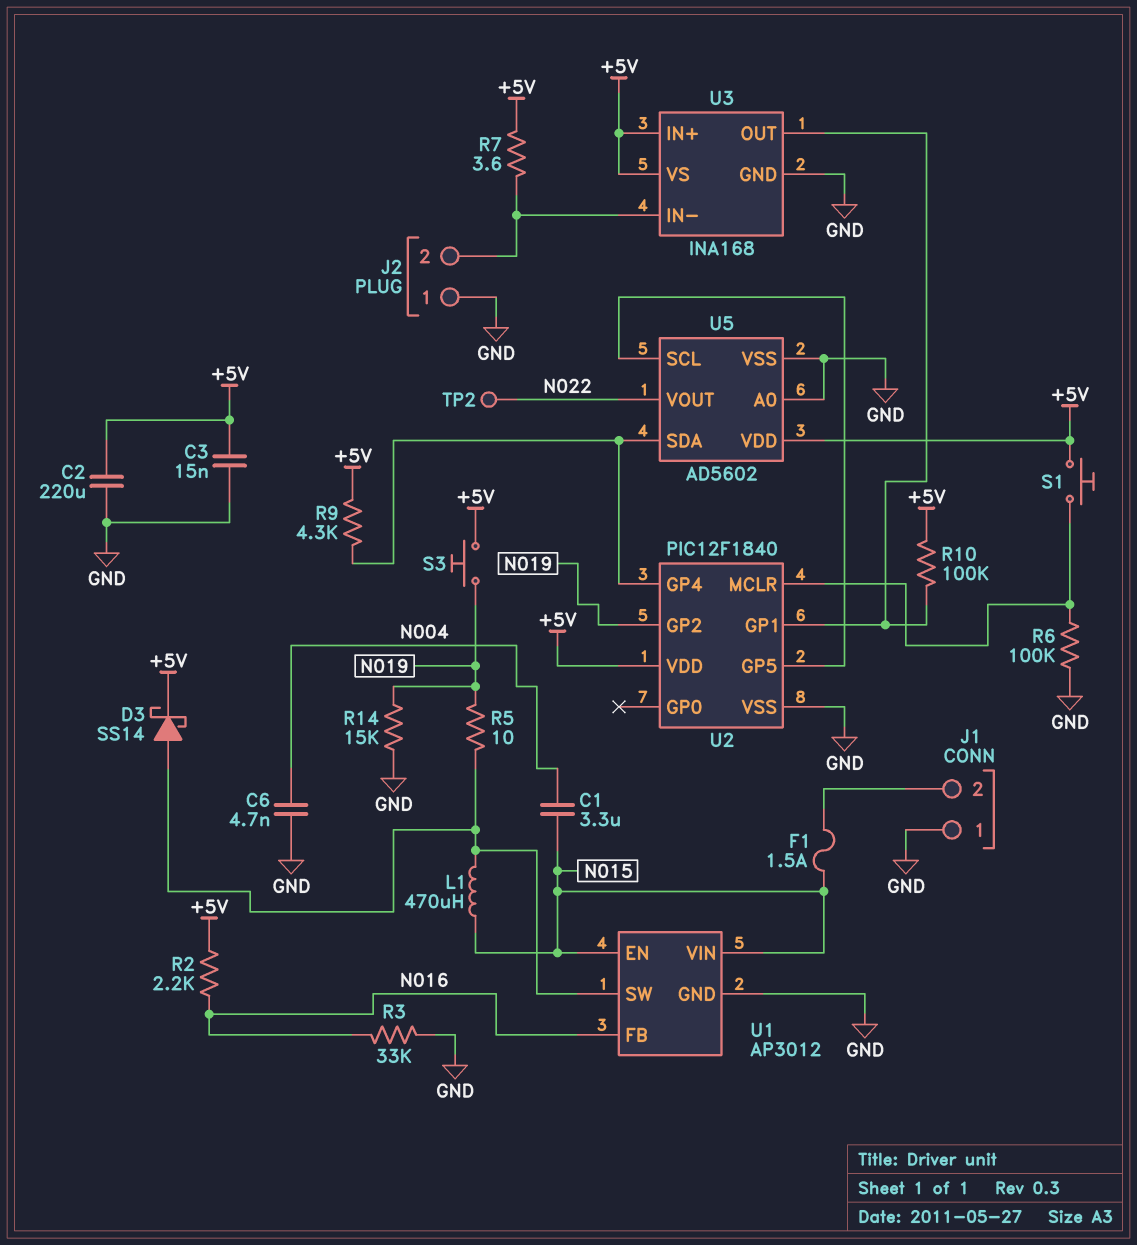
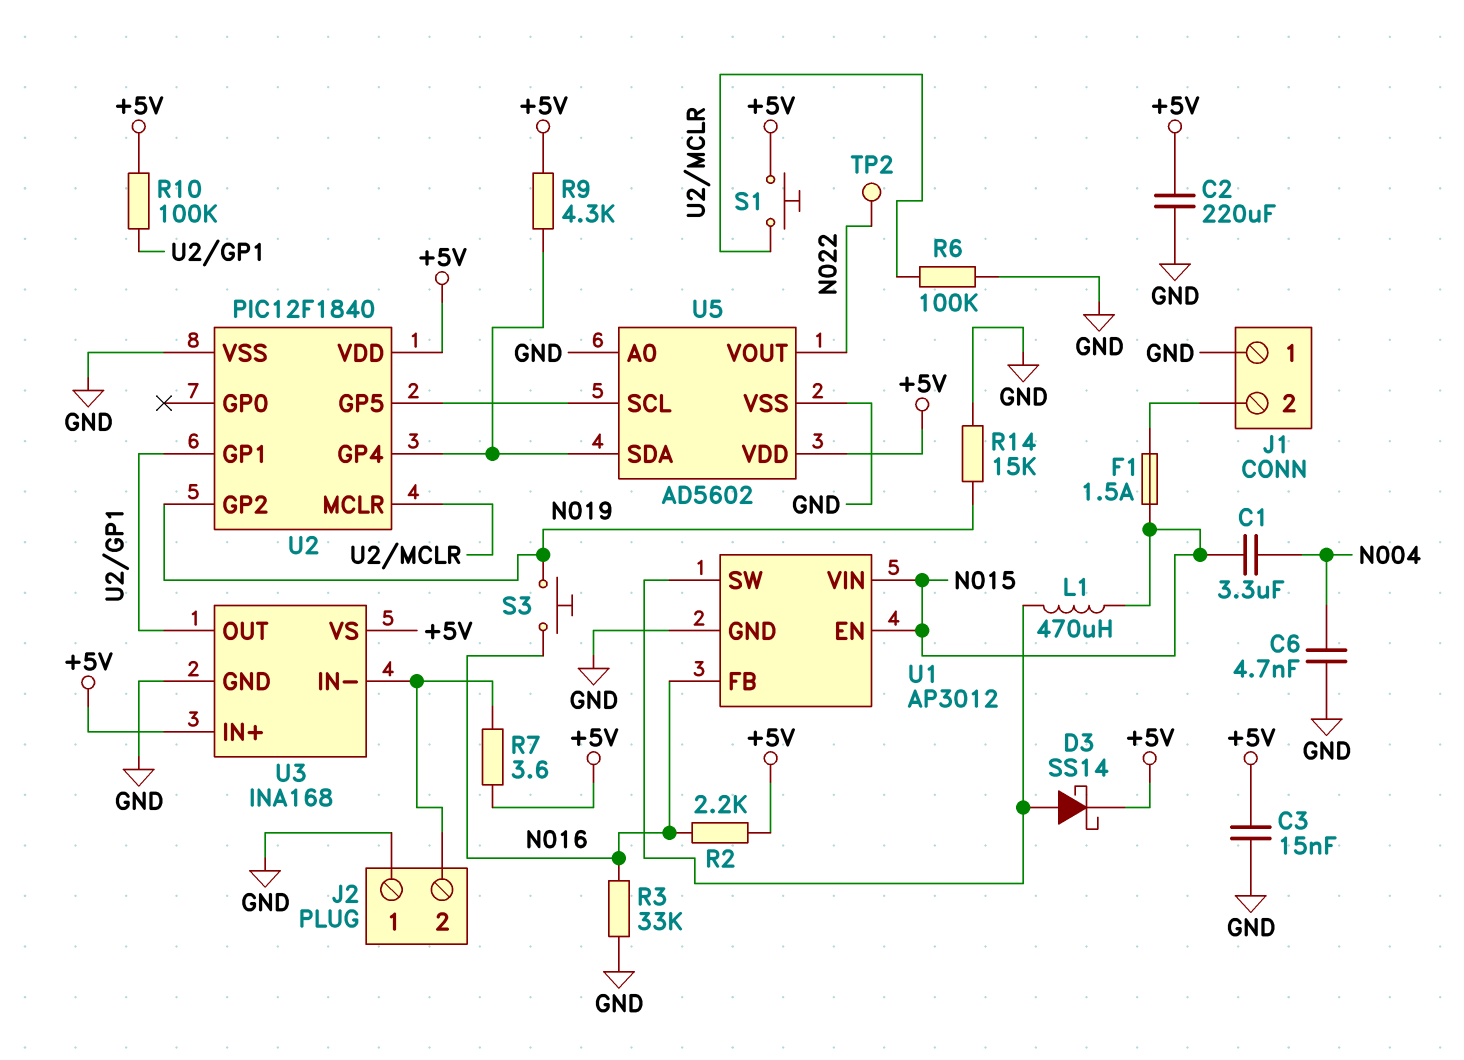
R5: 10 (N019, U1/SW) -> none
S3: button (+5V, N019) -> button (N016, N019)

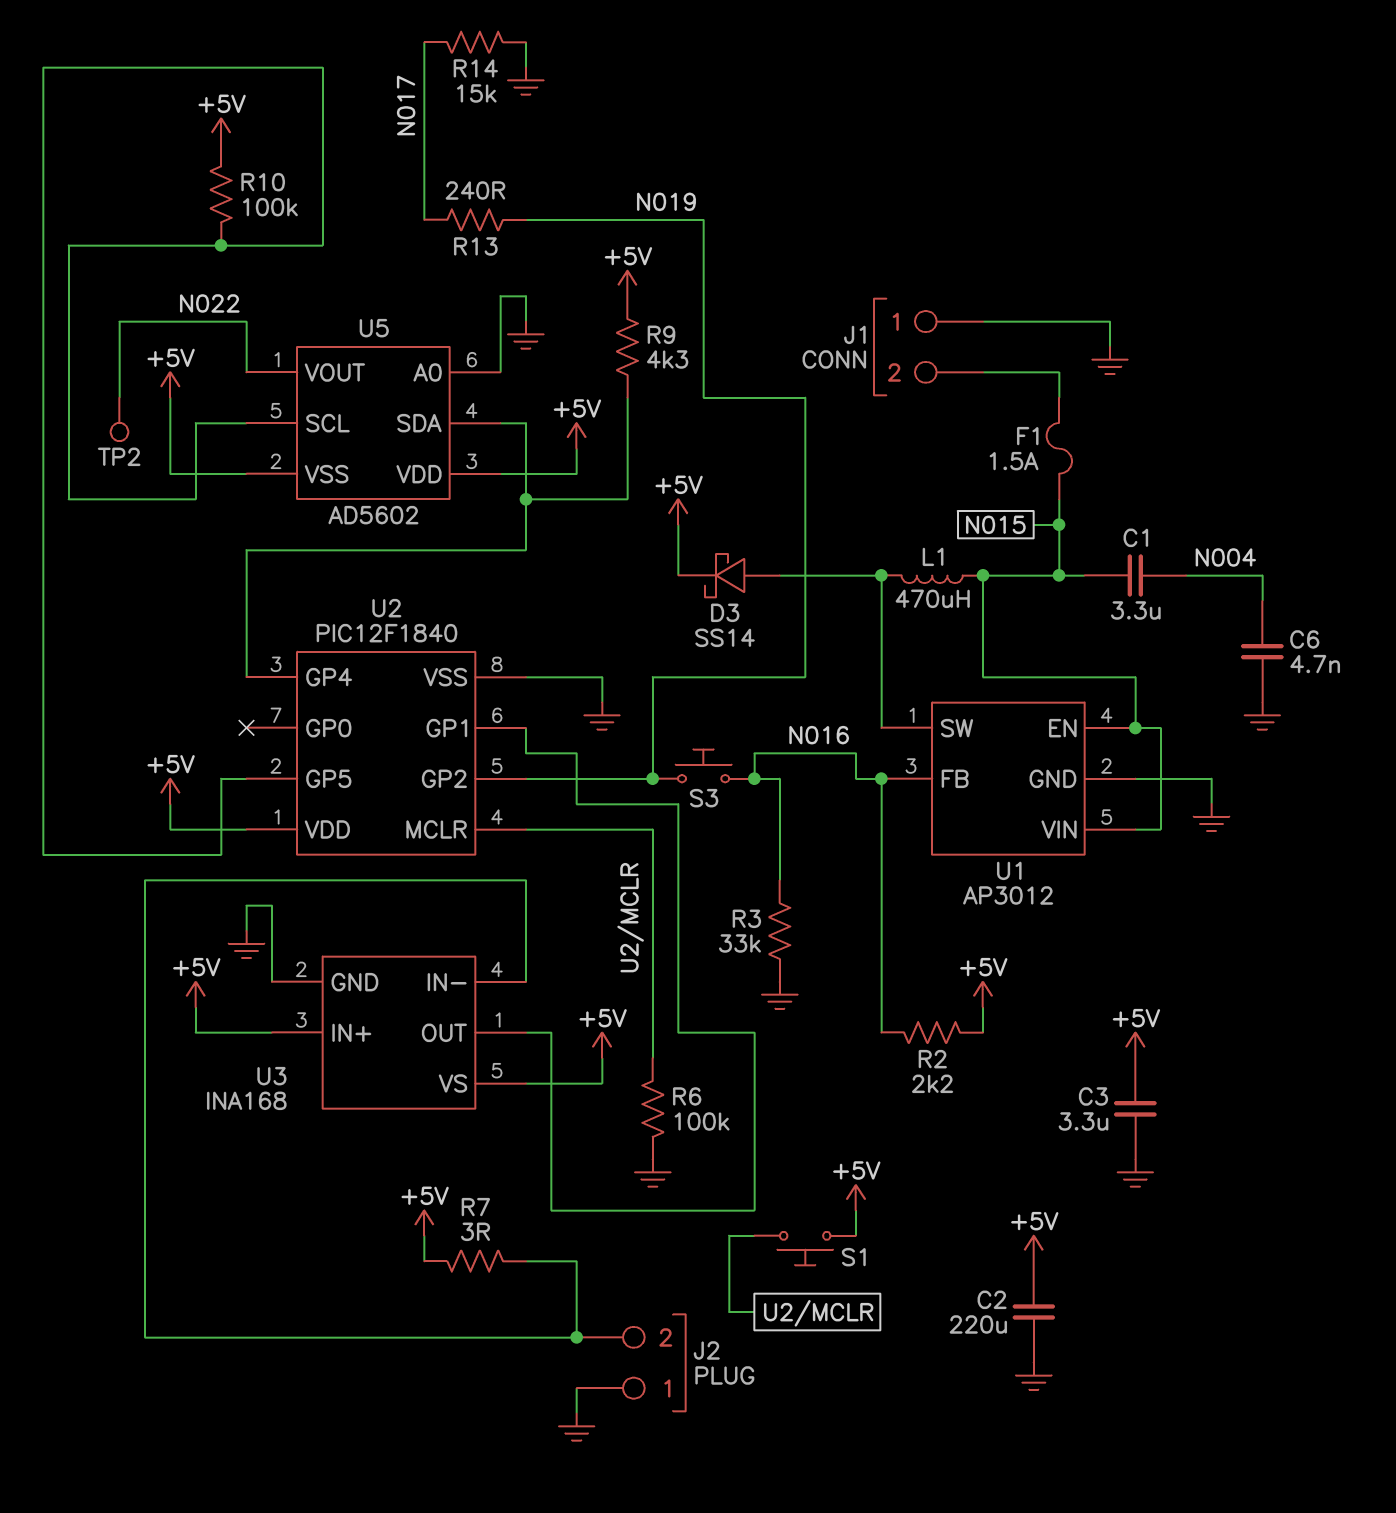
C3: 15nF (+5V, GND) -> 3.3uF (+5V, GND)
R7: 3.6 (+5V, J2/2) -> 3 (+5V, J2/2)
R10: 100k (+5V, U2/GP1) -> 100k (+5V, U2/GP5)
R13: none -> 240 (N017, N019)
R14: 15k (GND, N019) -> 15k (GND, N017)
U5 pin VSS: GND -> +5V

